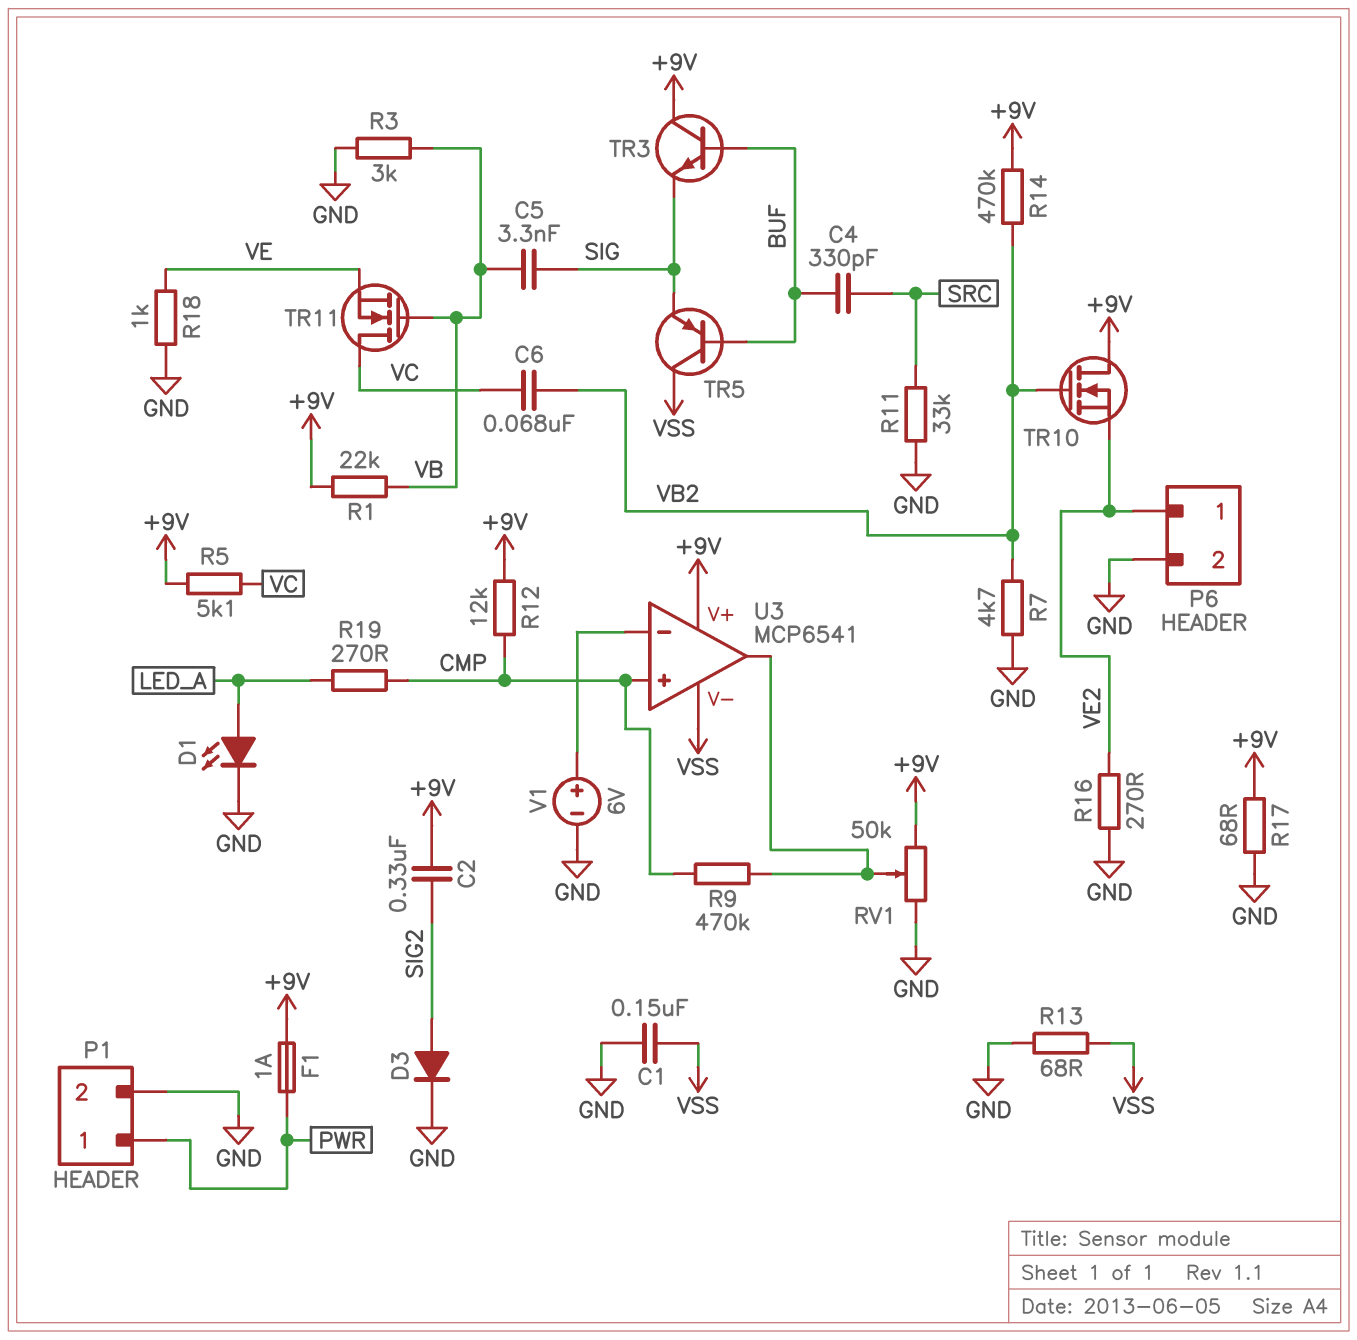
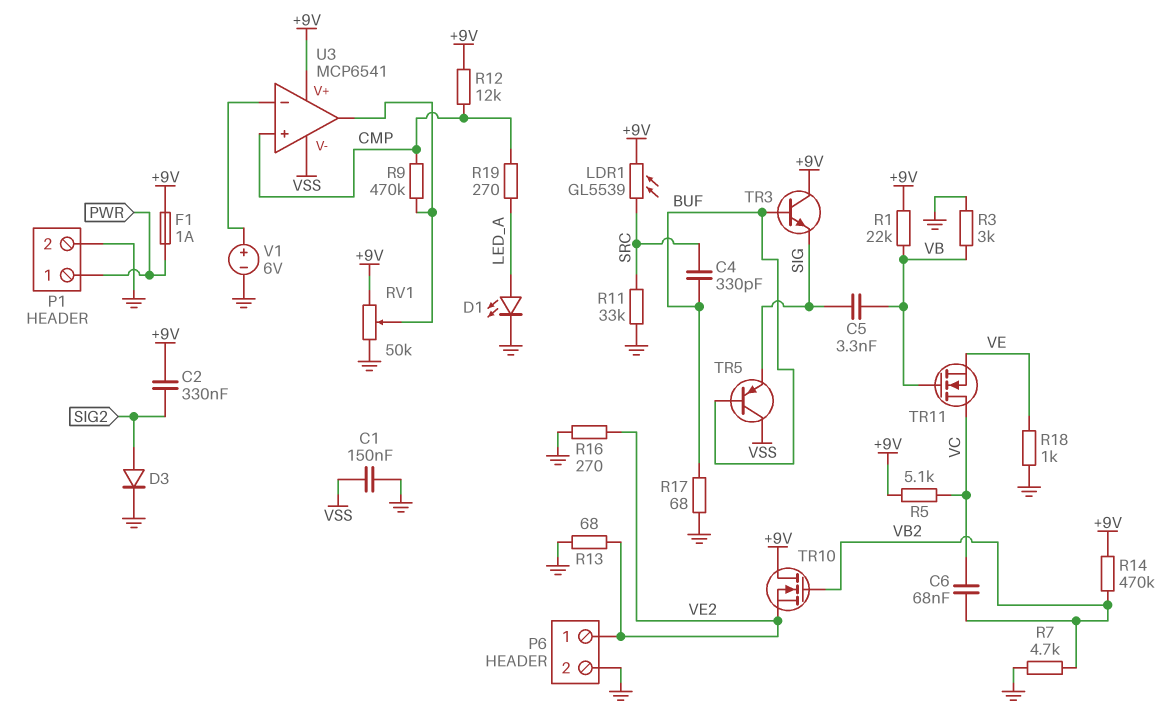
LDR1: none -> GL5539 (+9V, SRC)
R13: 68 (GND, VSS) -> 68 (GND, VE2)
R17: 68 (+9V, GND) -> 68 (BUF, GND)

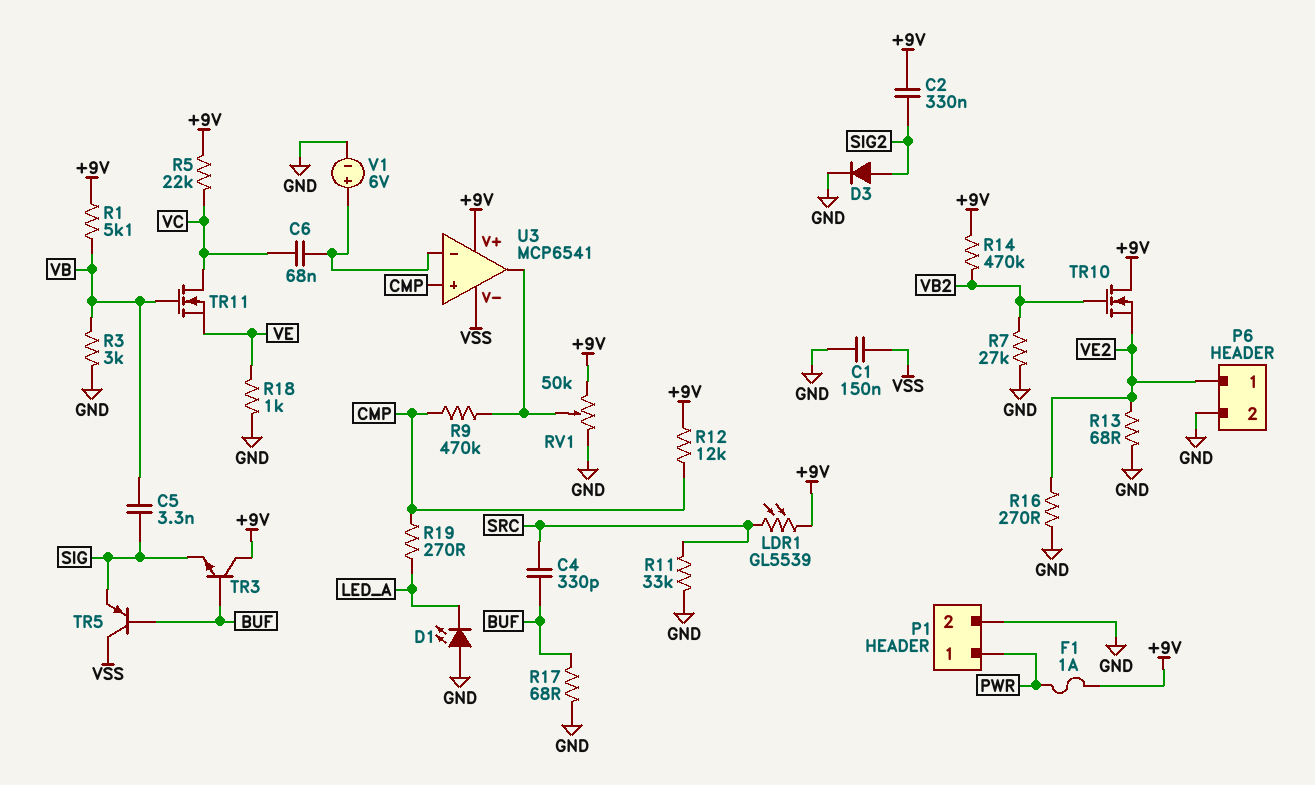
C6: 68nF (VB2, VC) -> 68nF (U3/in-, VC)
D1: LED (A LED_A, K GND) -> LED (A GND, K LED_A)
R1: 22k (+9V, VB) -> 5.1k (+9V, VB)
R5: 5.1k (+9V, VC) -> 22k (+9V, VC)
R7: 4.7k (GND, VB2) -> 27k (GND, VB2)

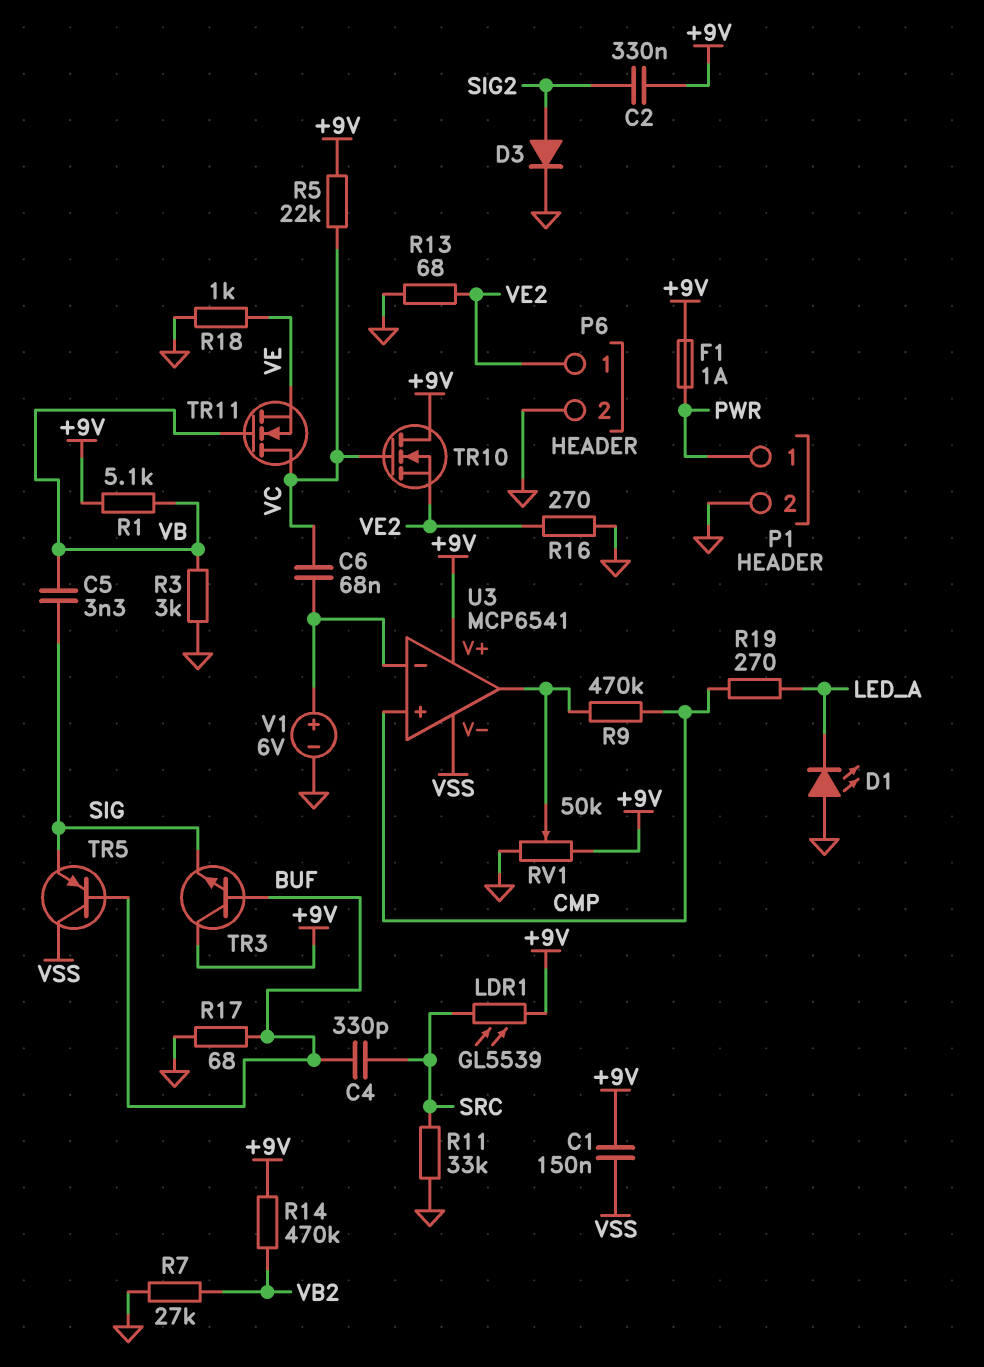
C1: 150nF (GND, VSS) -> 150nF (+9V, VSS)
R12: 12k (+9V, CMP) -> none
TR10: NMOS (G VB2, D +9V, S VE2) -> NMOS (G VC, D +9V, S VE2)

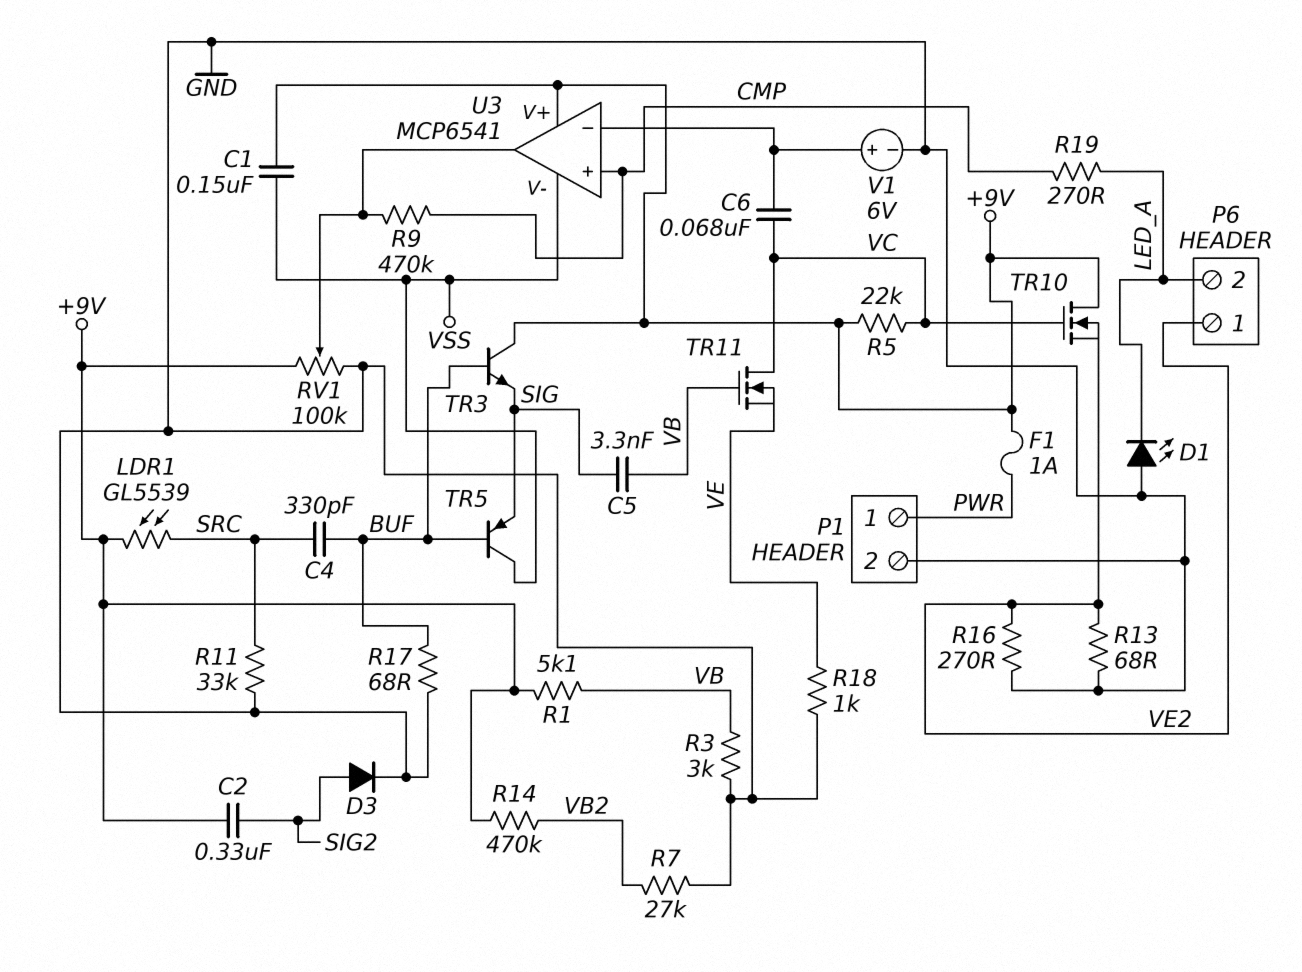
P6 pin 2: GND -> LED_A
RV1: 50k (+9V, GND, wiper U3/out) -> 100k (+9V, GND, wiper U3/out)

